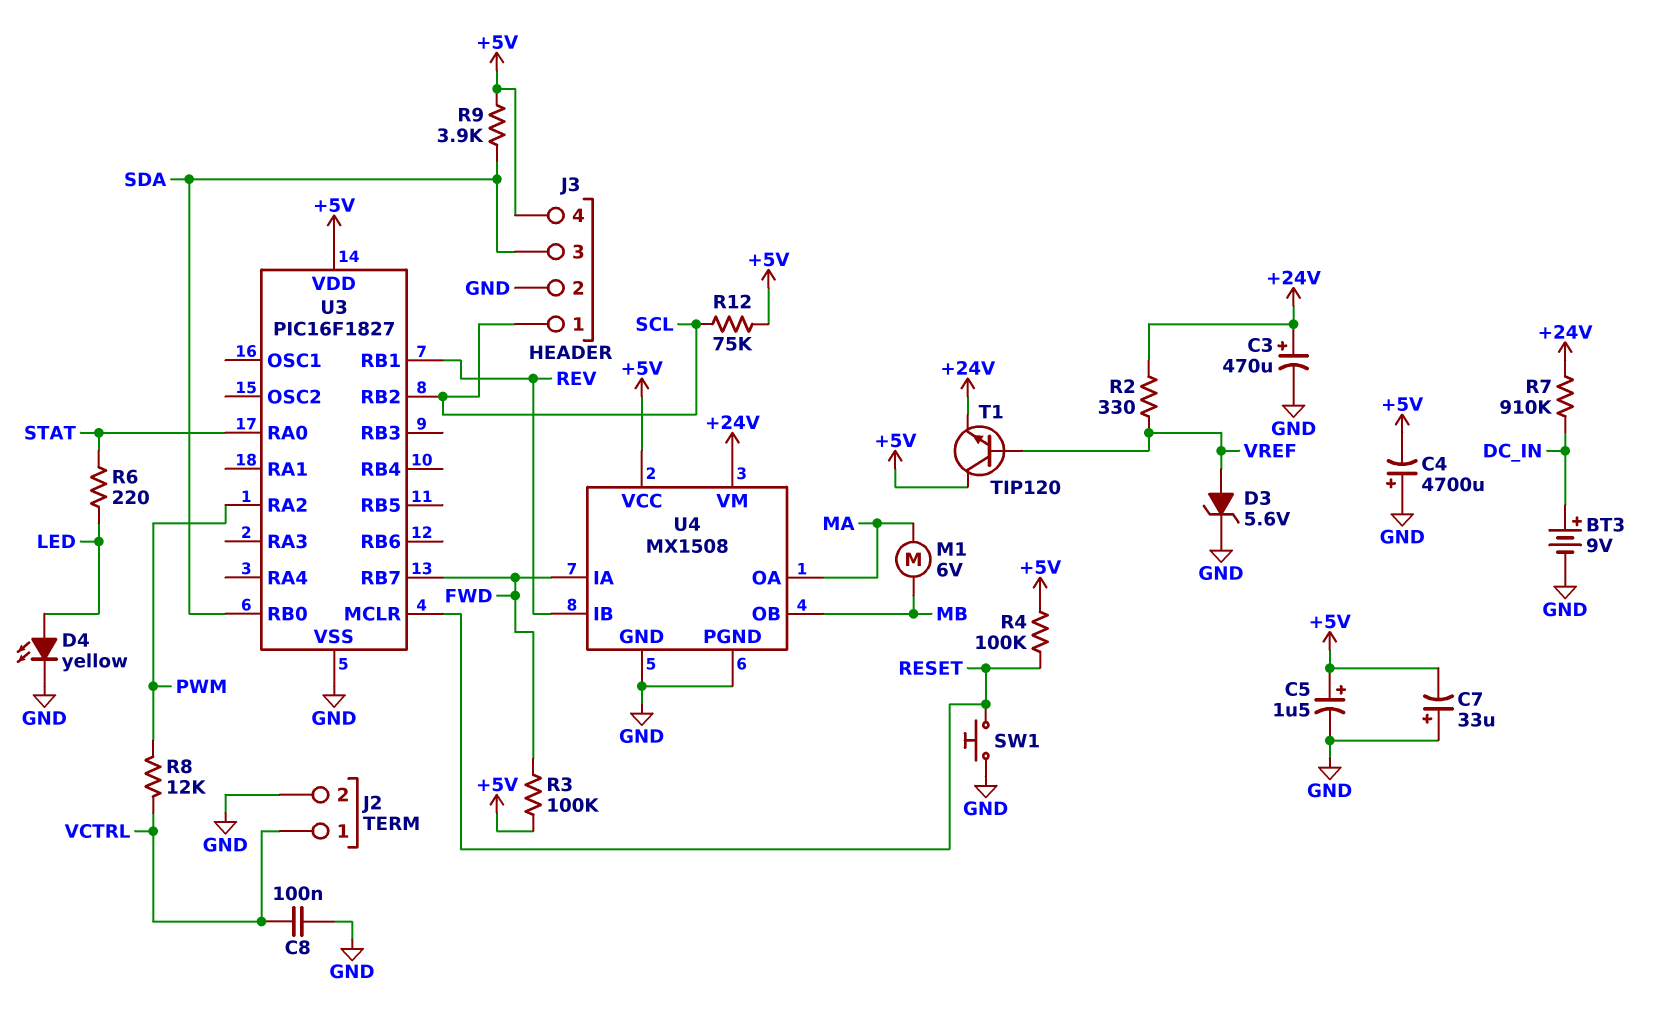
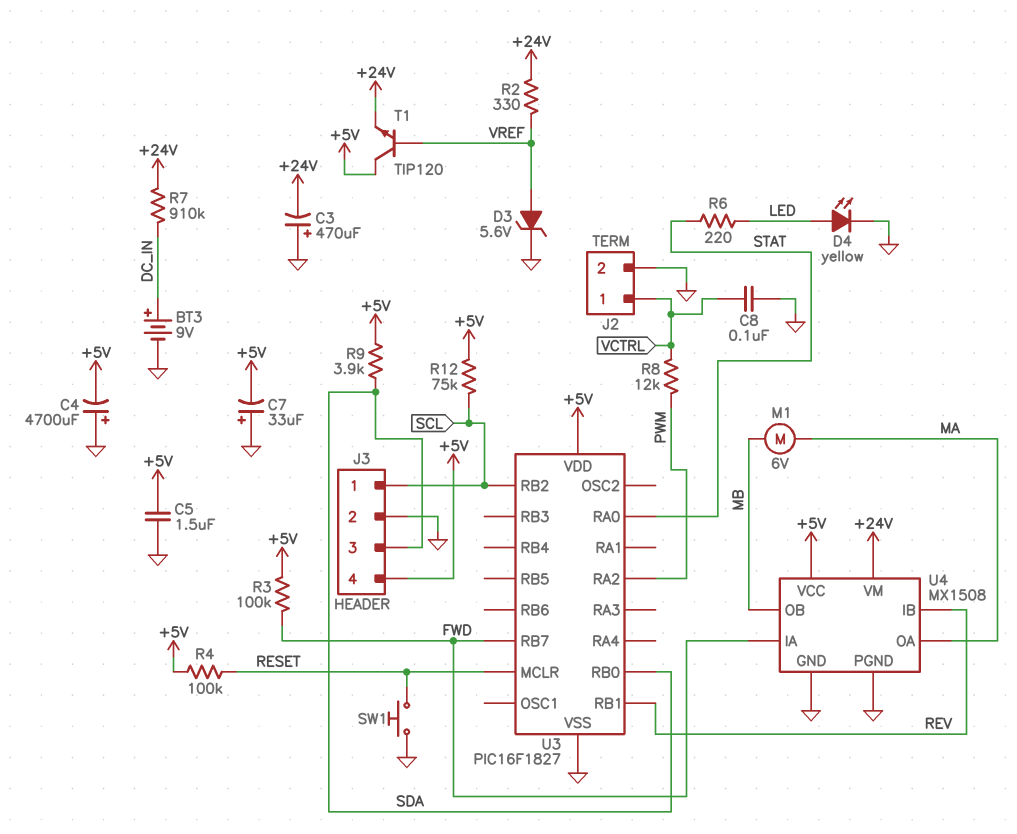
C3: 470uF (plus +24V, minus GND) -> 470uF (plus GND, minus +24V)
C5: 1.5uF (plus +5V, minus GND) -> 1.5uF (+5V, GND)

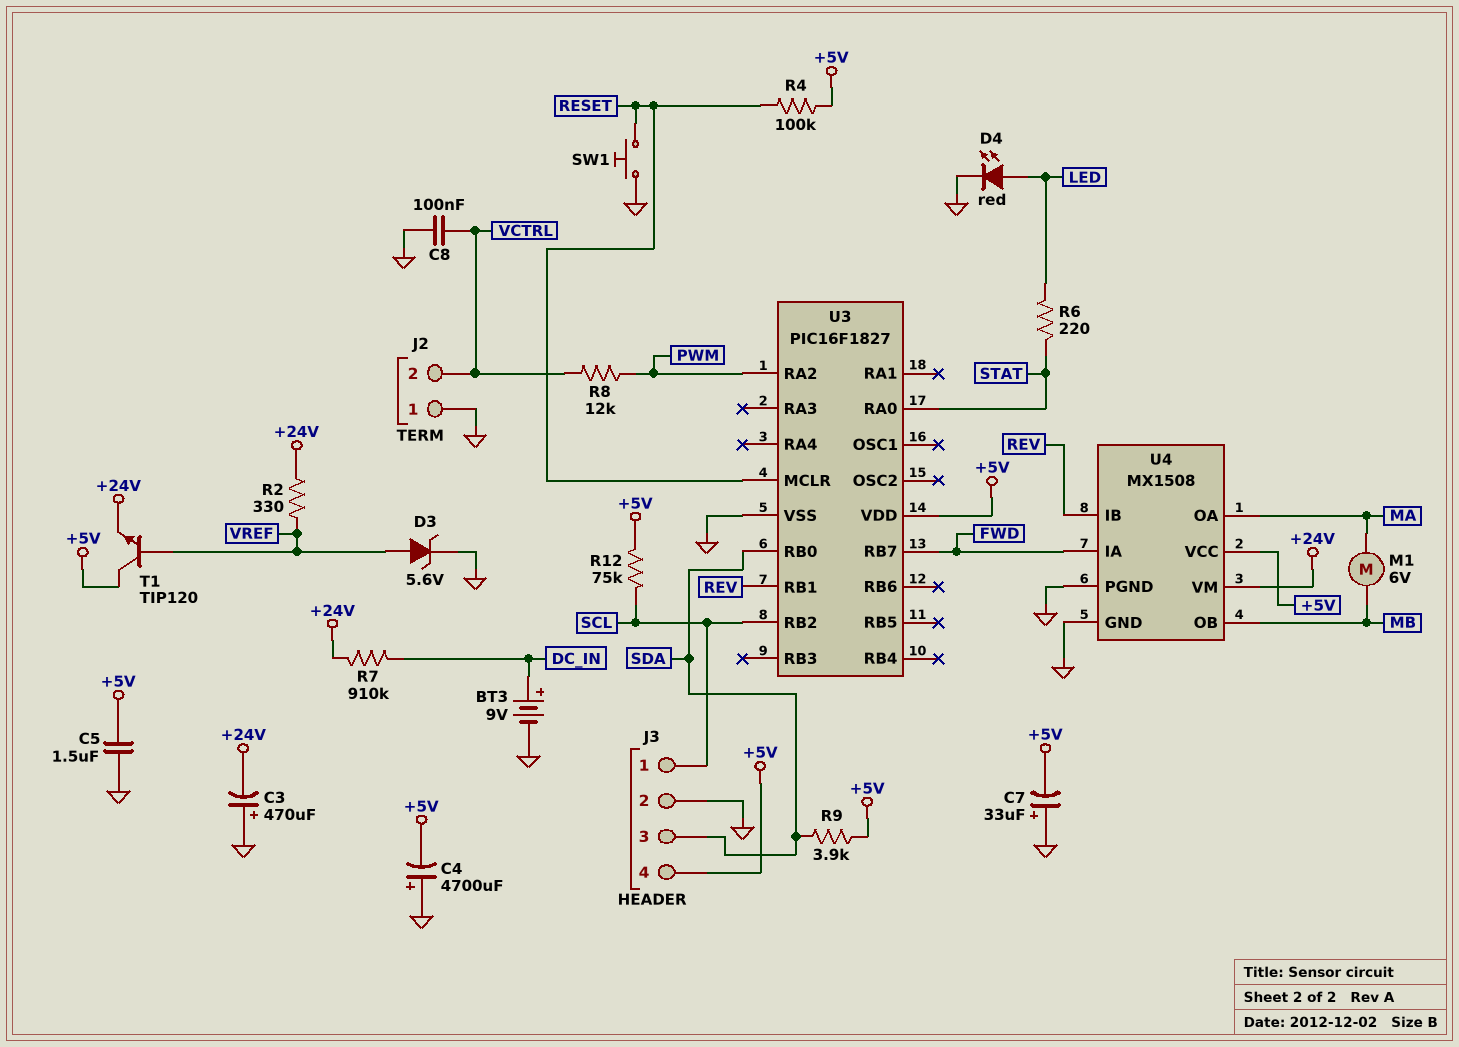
D4: LED yellow (A LED, K GND) -> LED red (A LED, K GND)
J2 pin 1: VCTRL -> GND
J2 pin 2: GND -> VCTRL
R3: 100k (+5V, FWD) -> none

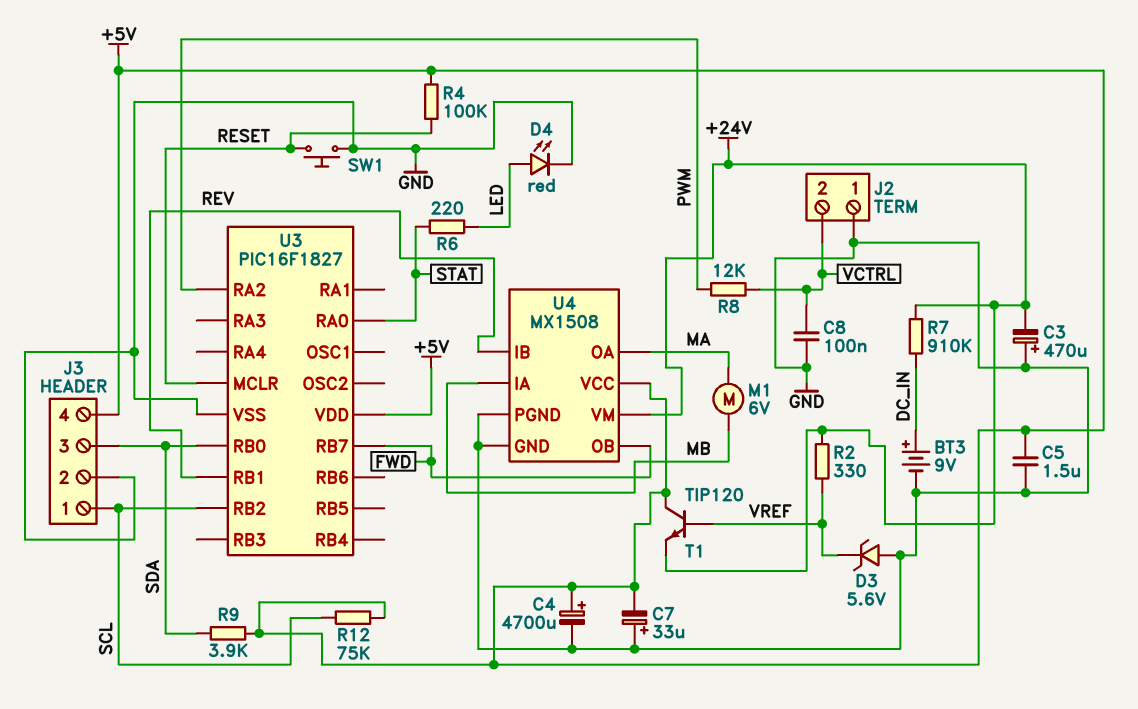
C4: 4700uF (plus GND, minus +5V) -> 4700uF (plus +5V, minus GND)
D3: zener 5.6V (A VREF, K GND) -> zener 5.6V (A GND, K VREF)
U4 pin IA: FWD -> MB
U4 pin OB: MB -> FWD

